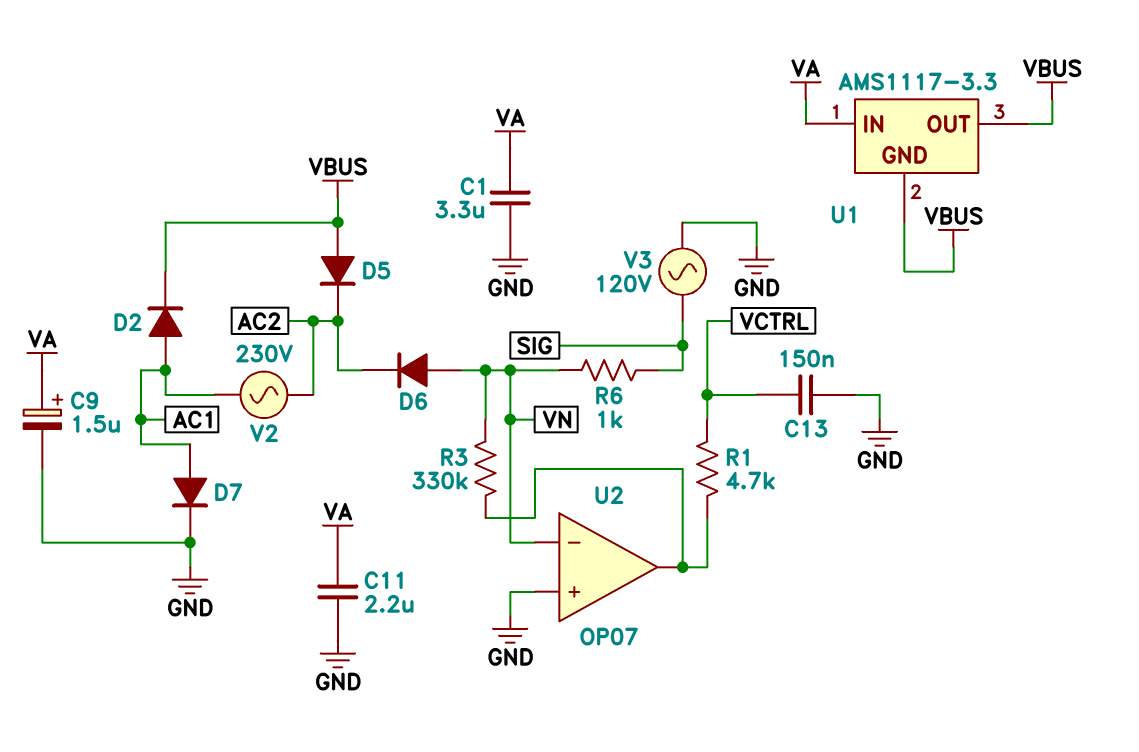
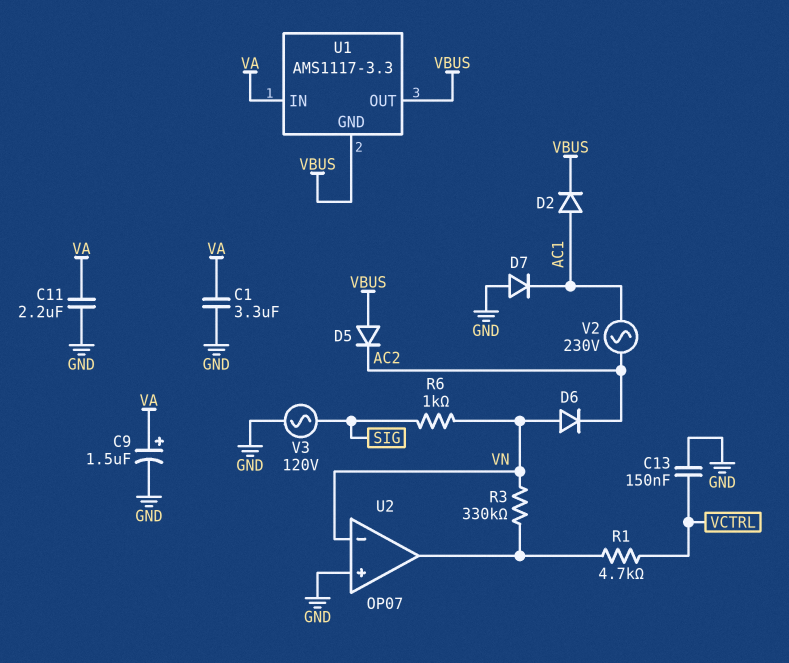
D7: diode (A AC1, K GND) -> diode (A GND, K AC1)

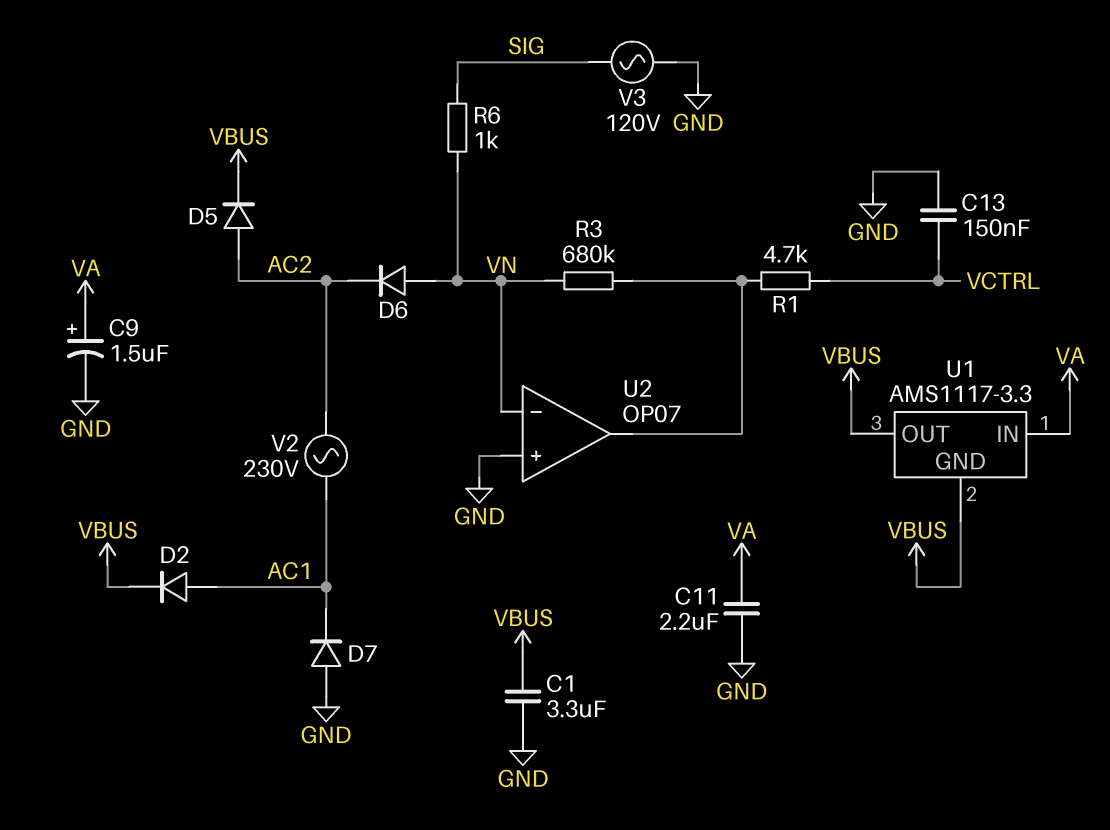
C1: 3.3uF (GND, VA) -> 3.3uF (GND, VBUS)
D5: diode (A VBUS, K AC2) -> diode (A AC2, K VBUS)
R3: 330k (U2/out, VN) -> 680k (U2/out, VN)

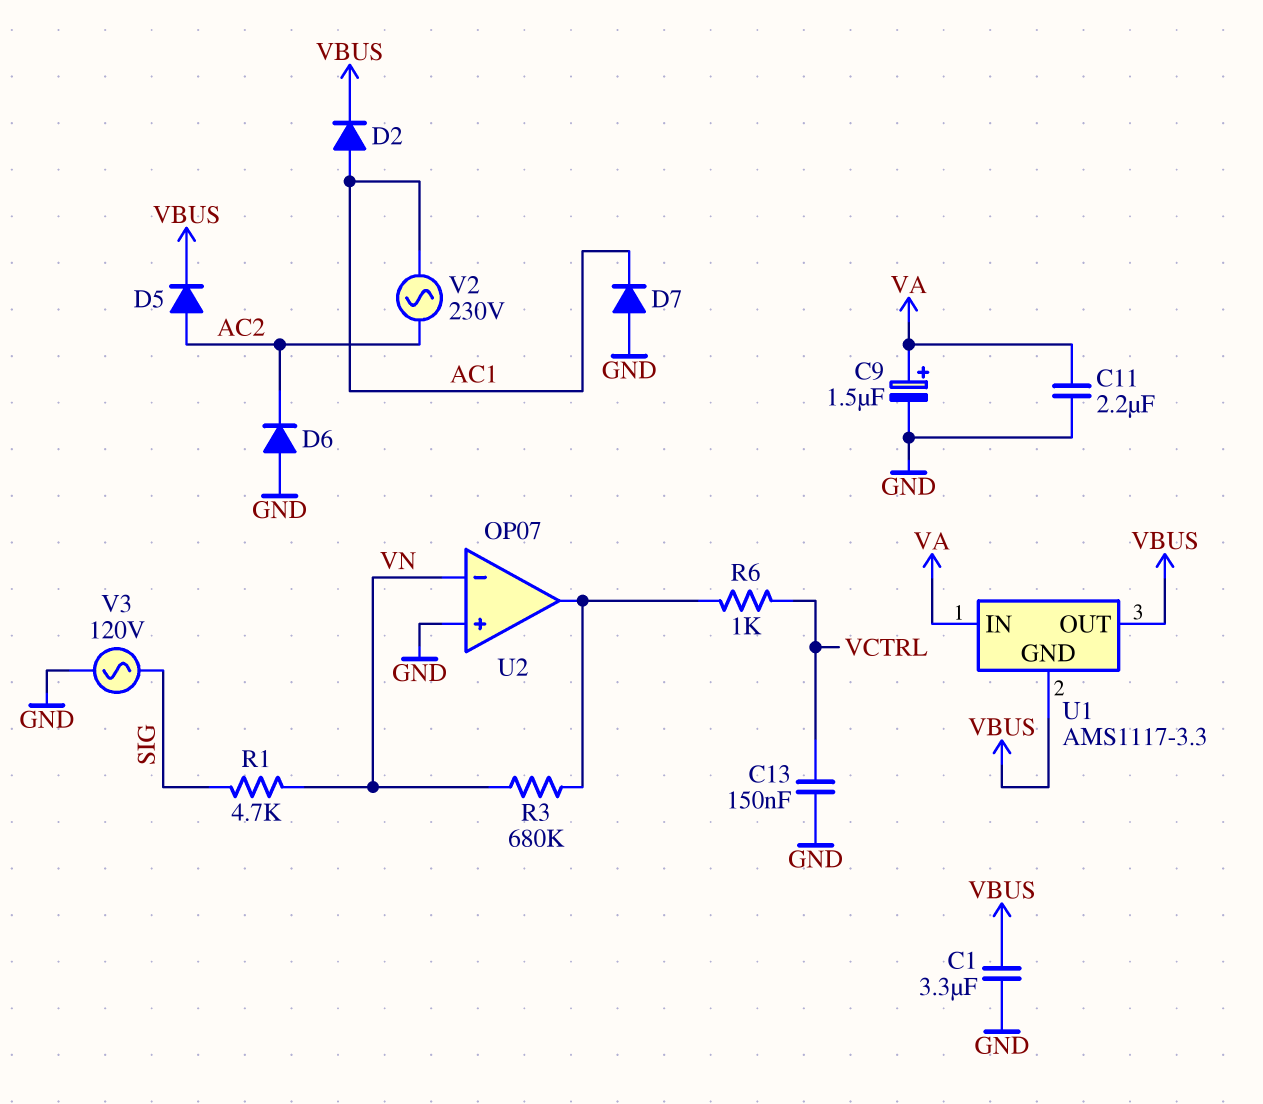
D6: diode (A VN, K AC2) -> diode (A GND, K AC2)
R1: 4.7k (U2/out, VCTRL) -> 4.7k (SIG, VN)
R6: 1k (SIG, VN) -> 1k (U2/out, VCTRL)

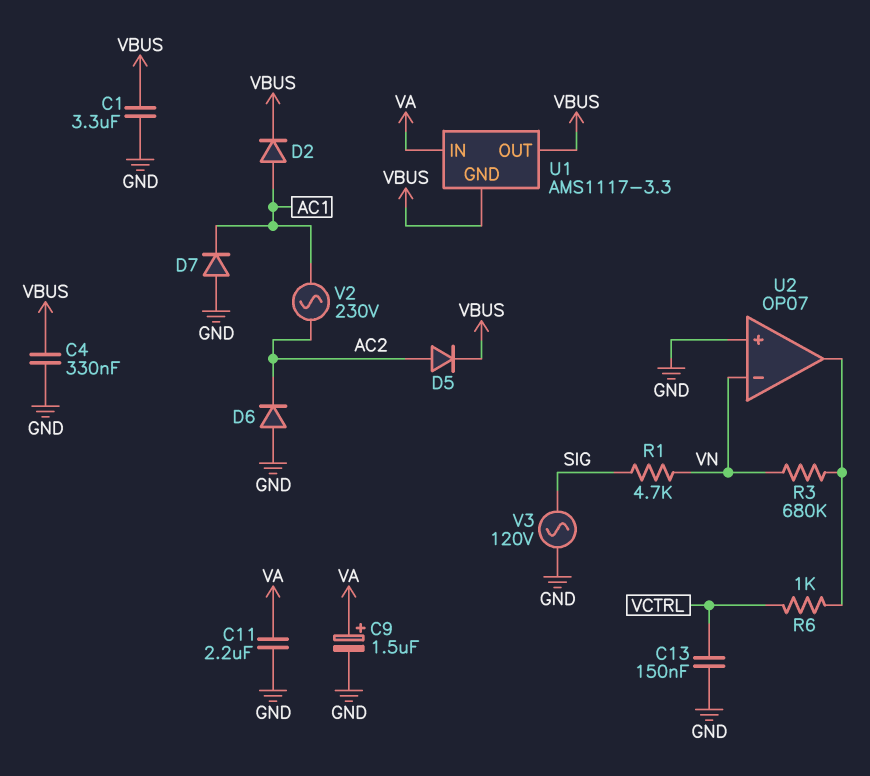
C4: none -> 330nF (GND, VBUS)

